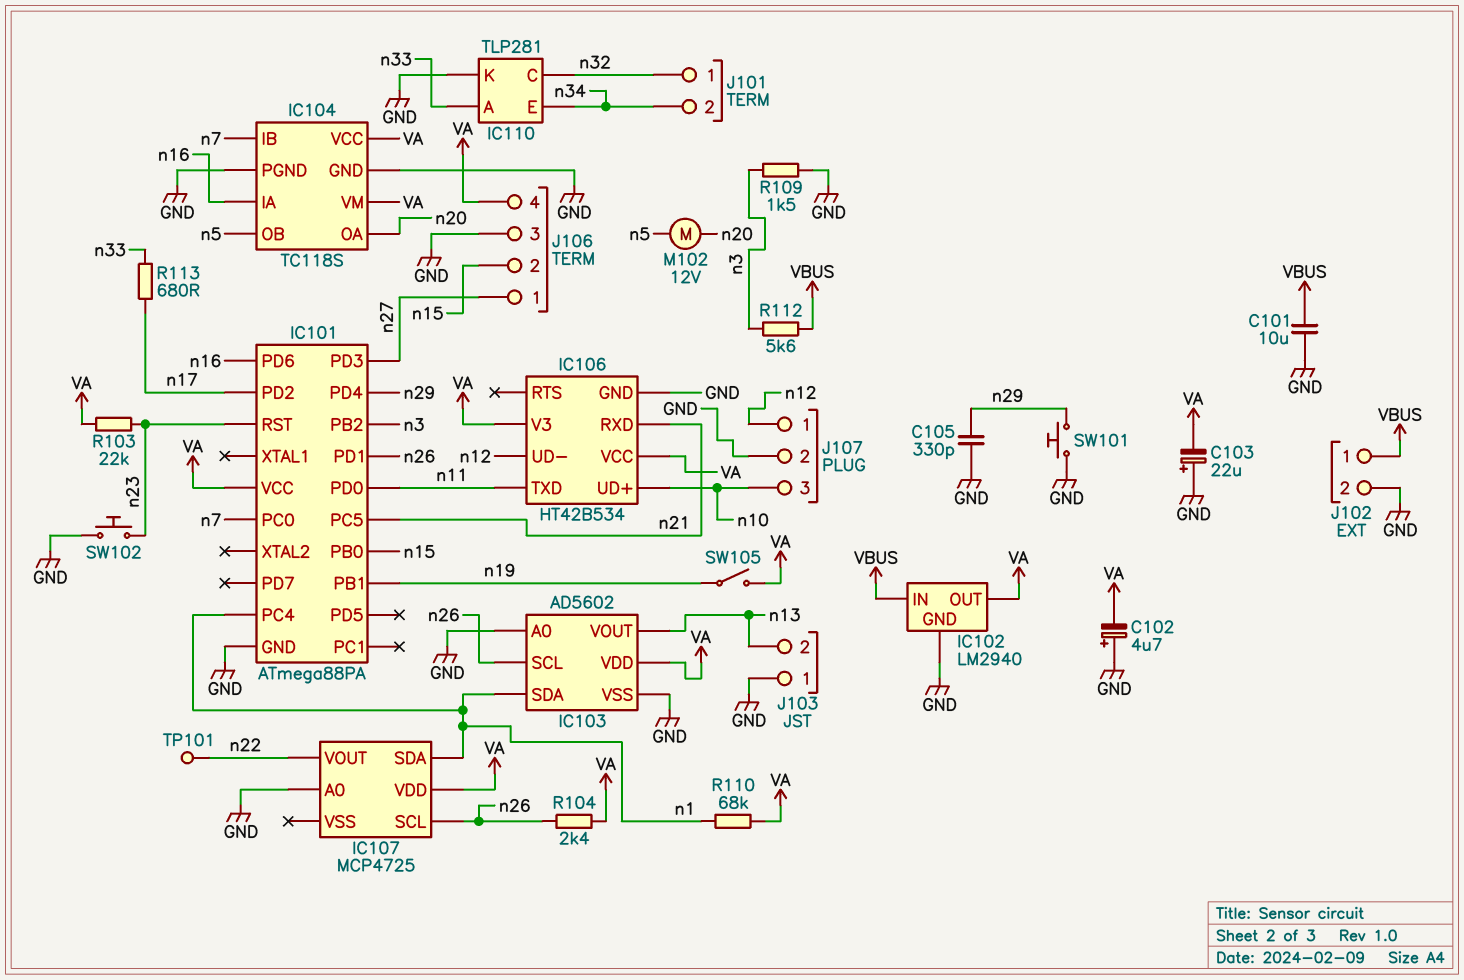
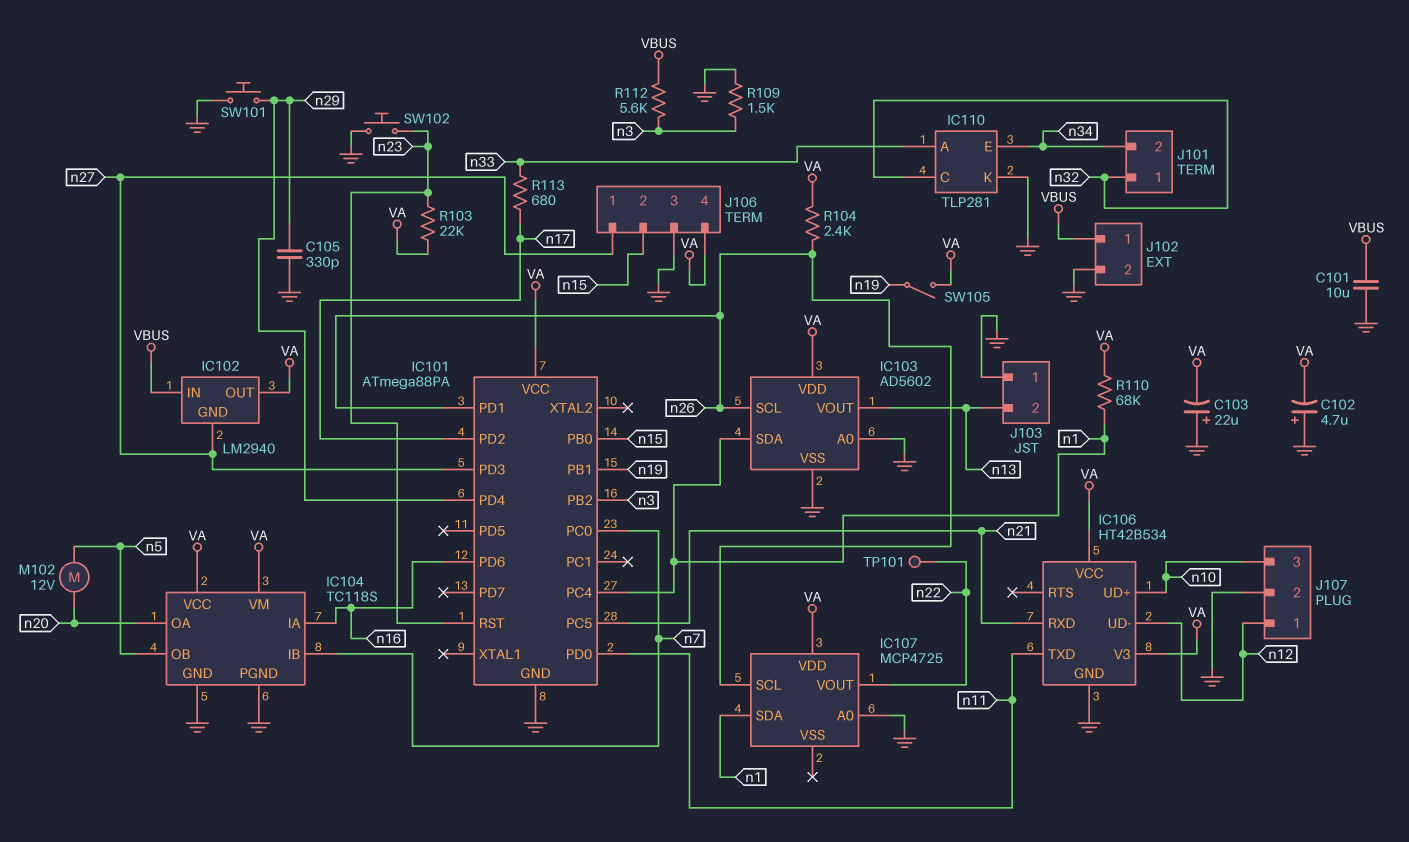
IC102 pin GND: GND -> n27

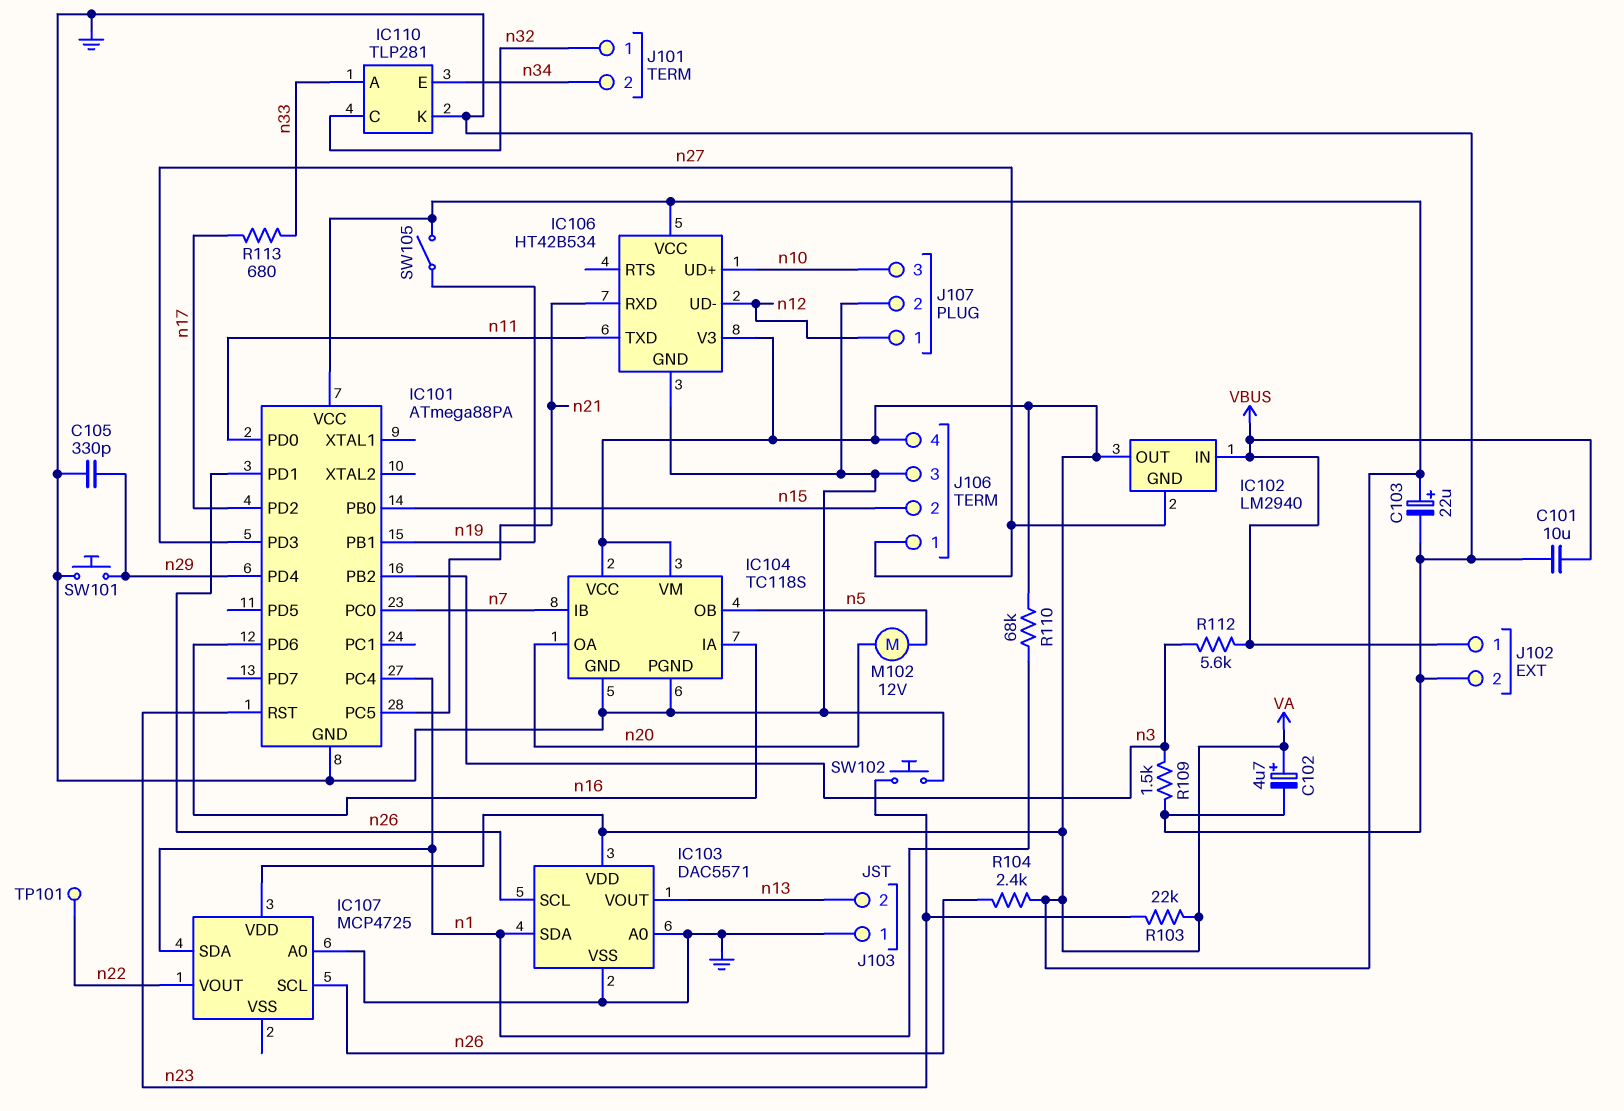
C102: 4.7uF (plus GND, minus VA) -> 4.7uF (plus VA, minus GND)
C103: 22uF (plus GND, minus VA) -> 22uF (plus VA, minus GND)
IC103: AD5602 -> DAC5571

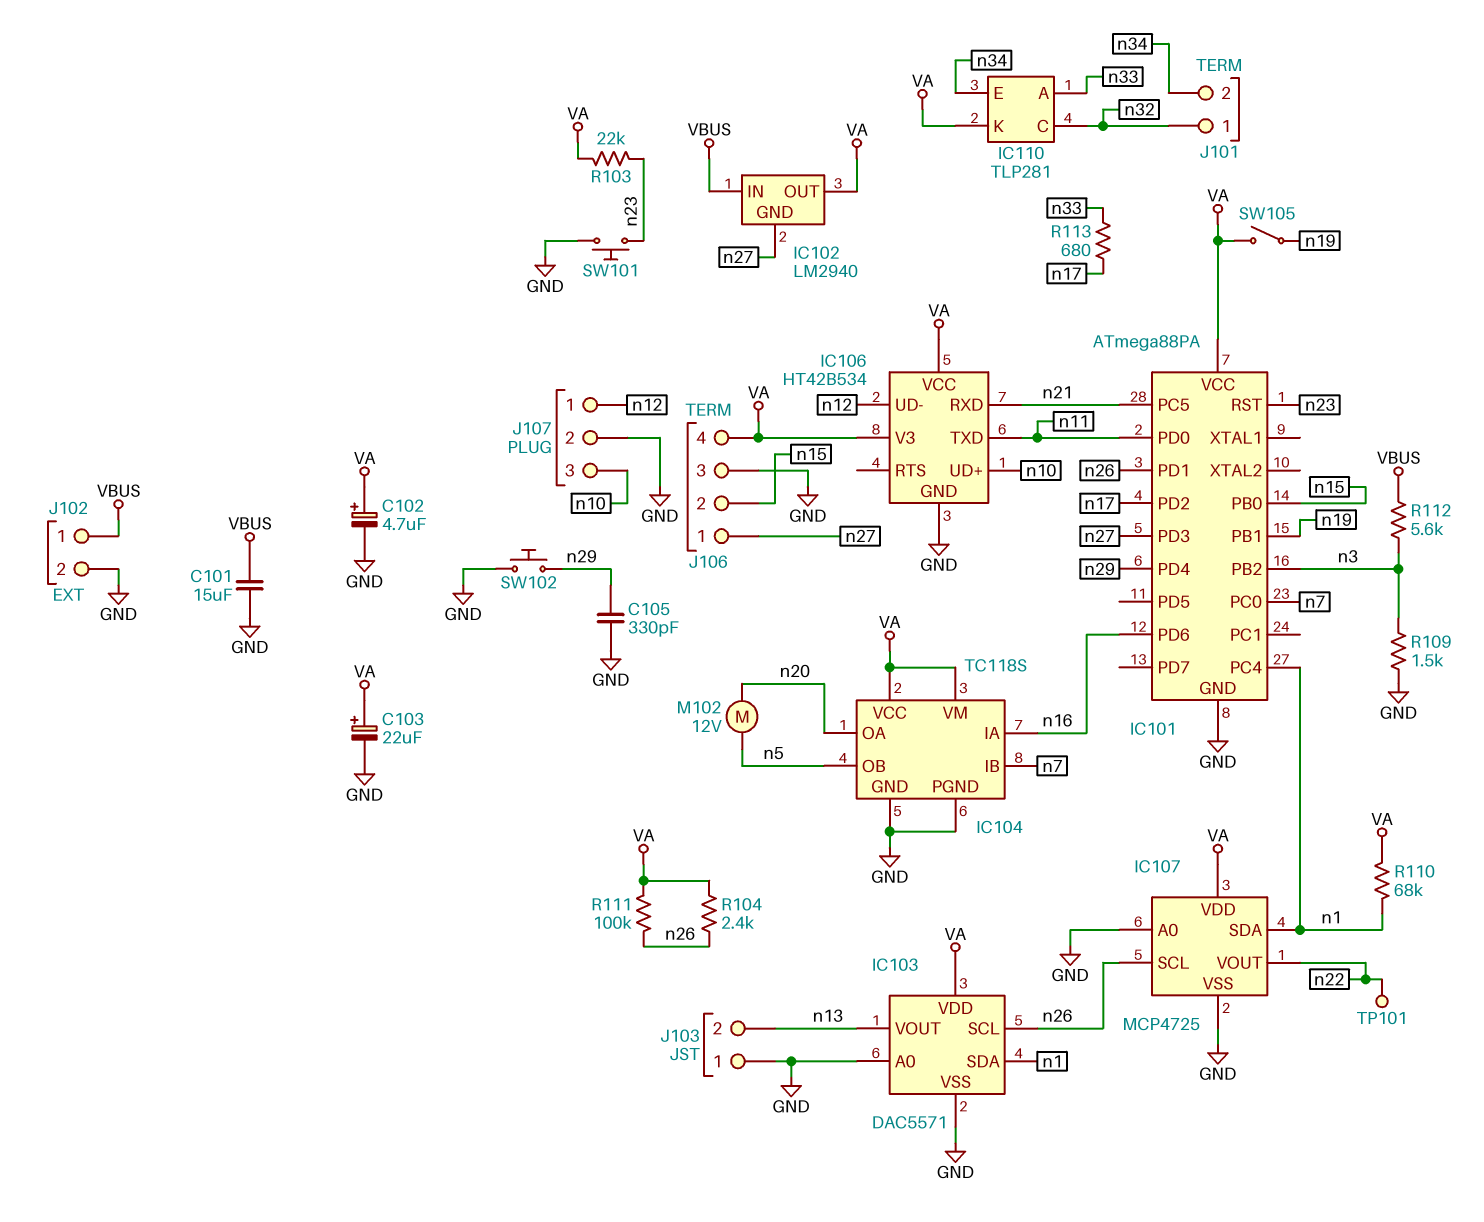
C101: 10uF (GND, VBUS) -> 15uF (GND, VBUS)
IC107 pin VSS: none -> GND
IC110 pin K: GND -> VA
R111: none -> 100k (VA, n26)
SW101: button (GND, n29) -> button (GND, n23)
SW102: button (GND, n23) -> button (GND, n29)

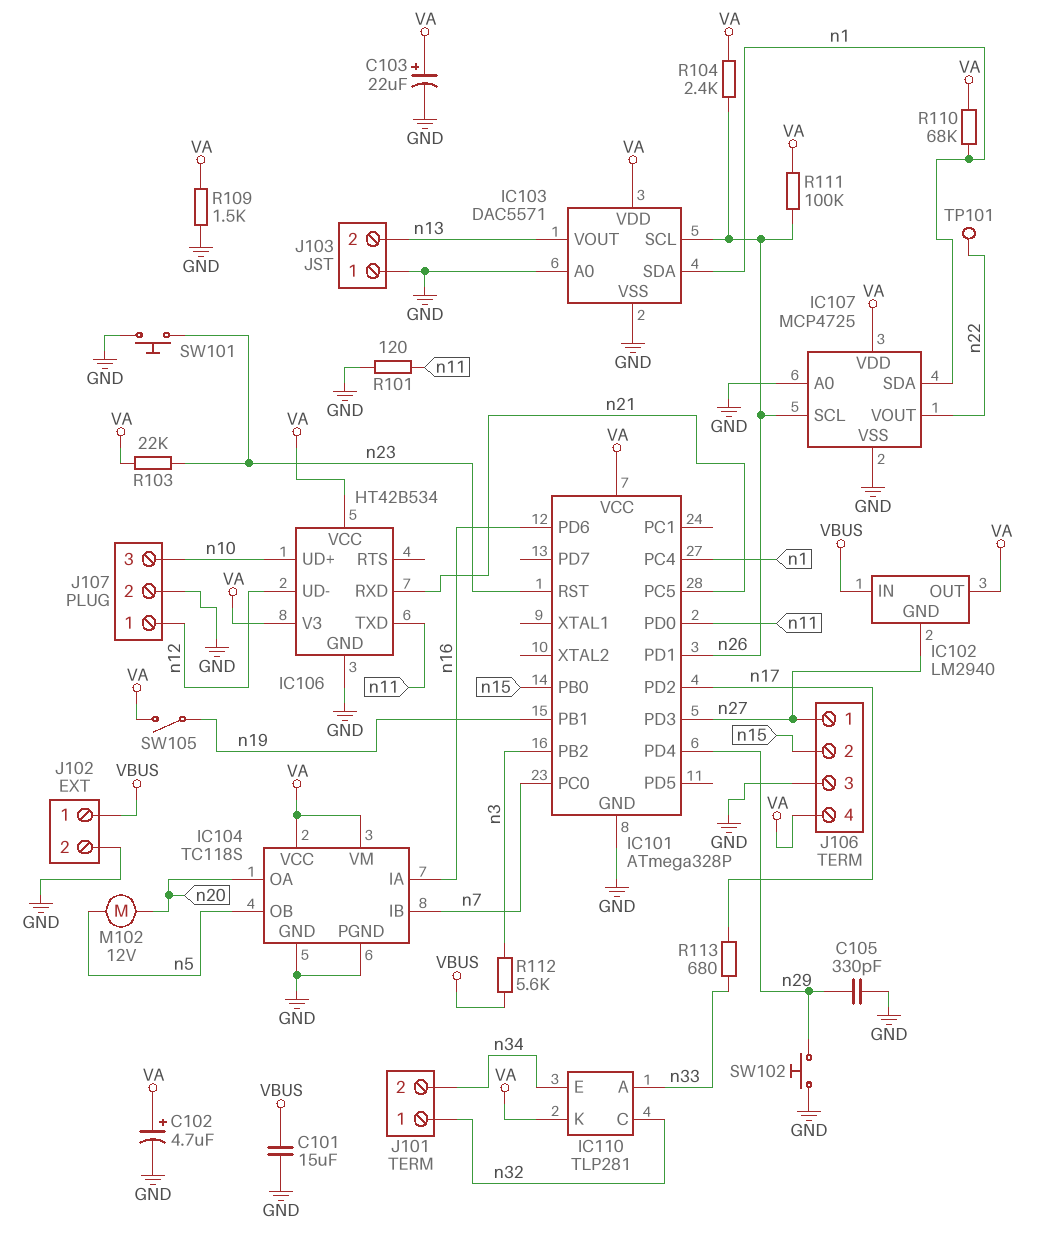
IC101: ATmega88PA -> ATmega328P
R101: none -> 120 (GND, n11)
R109: 1.5k (GND, n3) -> 1.5k (GND, VA)

